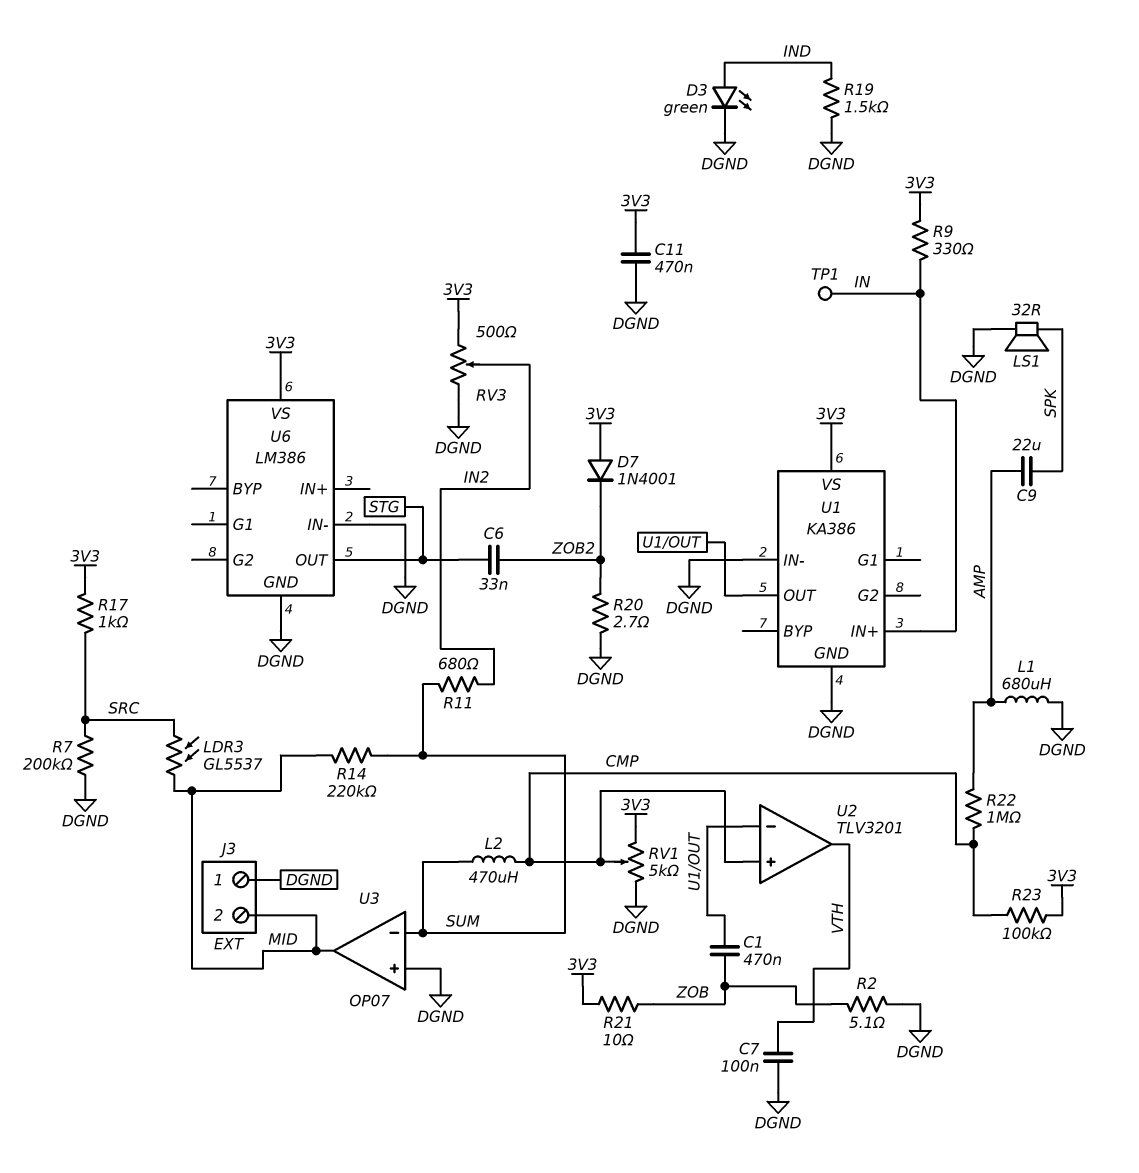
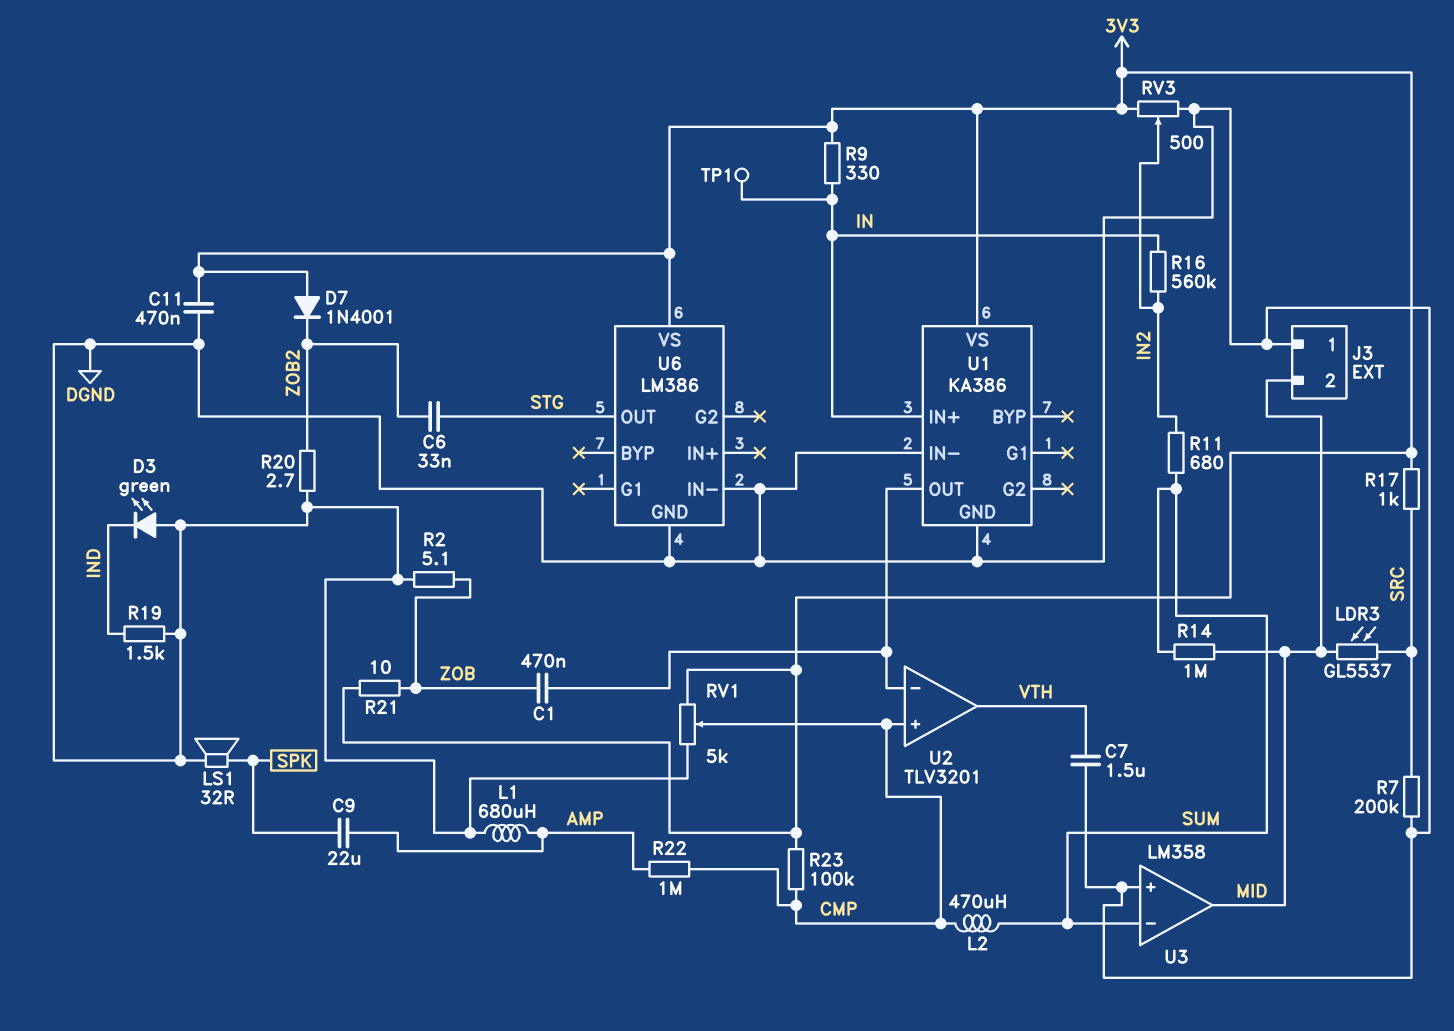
C7: 100nF (DGND, VTH) -> 1.5uF (DGND, VTH)
D3: LED green (A IND, K DGND) -> LED green (A DGND, K IND)
R14: 220k (MID, SUM) -> 1M (MID, SUM)
R16: none -> 560k (IN, IN2)
U3: OP07 -> LM358

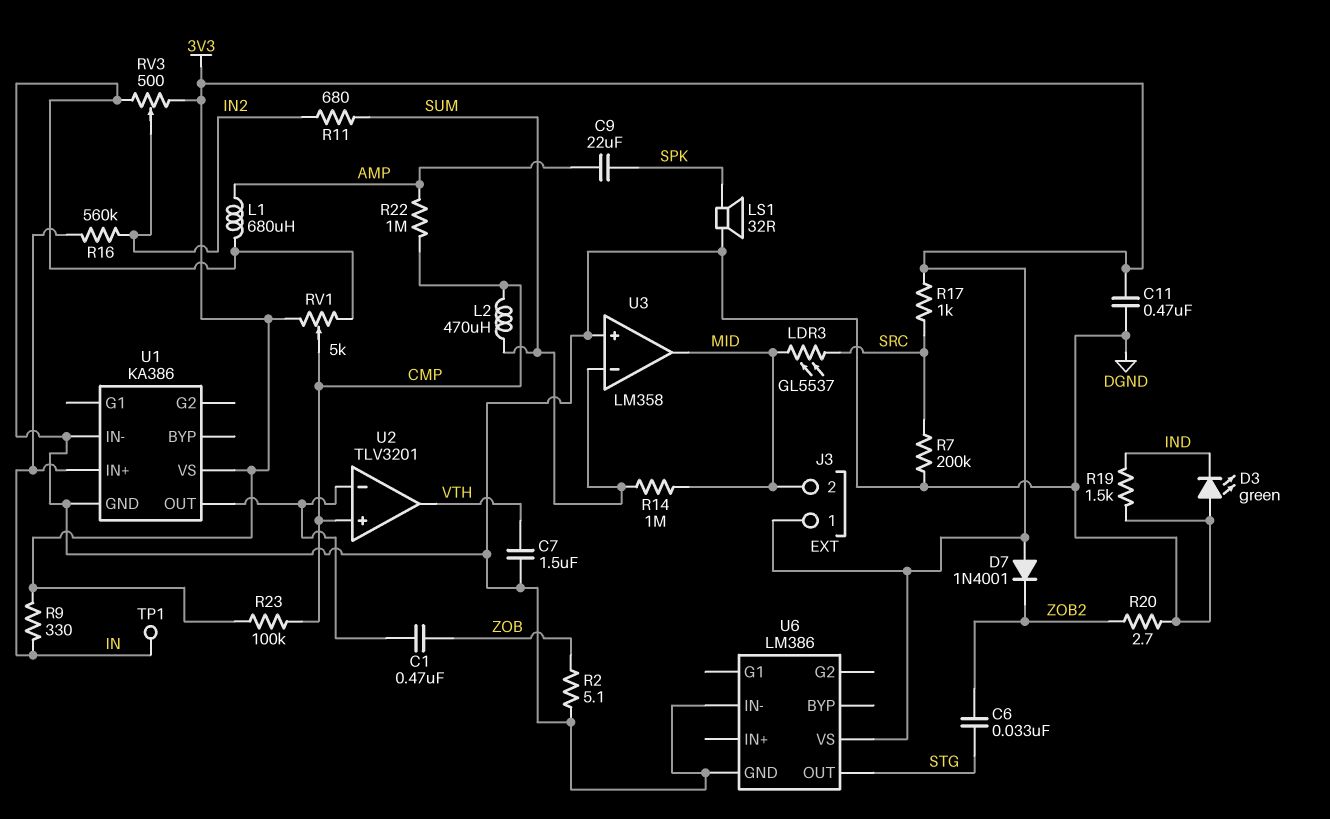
J3 pin 1: DGND -> 3V3
R21: 10 (3V3, ZOB) -> none

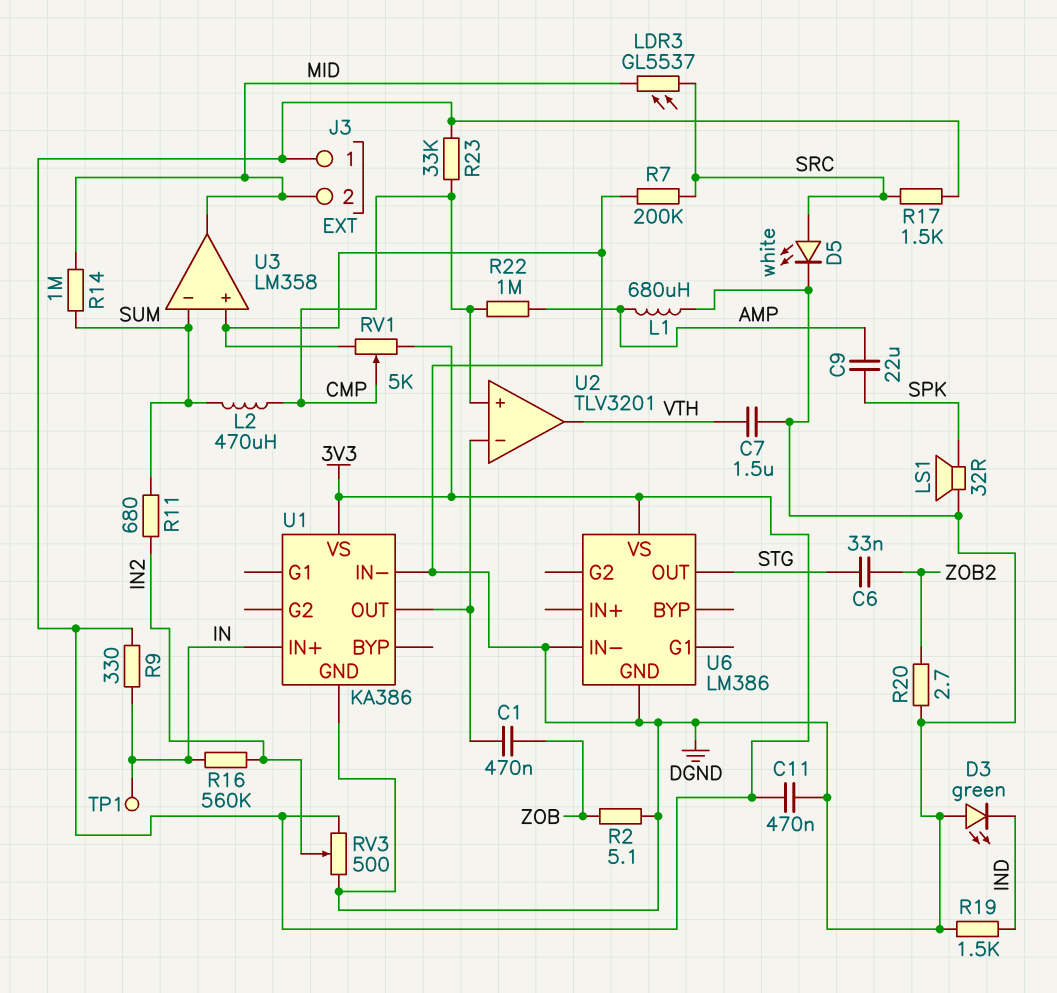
D5: none -> LED white (A SRC, K DGND)
D7: diode 1N4001 (A 3V3, K ZOB2) -> none
R17: 1k (3V3, SRC) -> 1.5k (3V3, SRC)
R23: 100k (3V3, CMP) -> 33k (3V3, CMP)

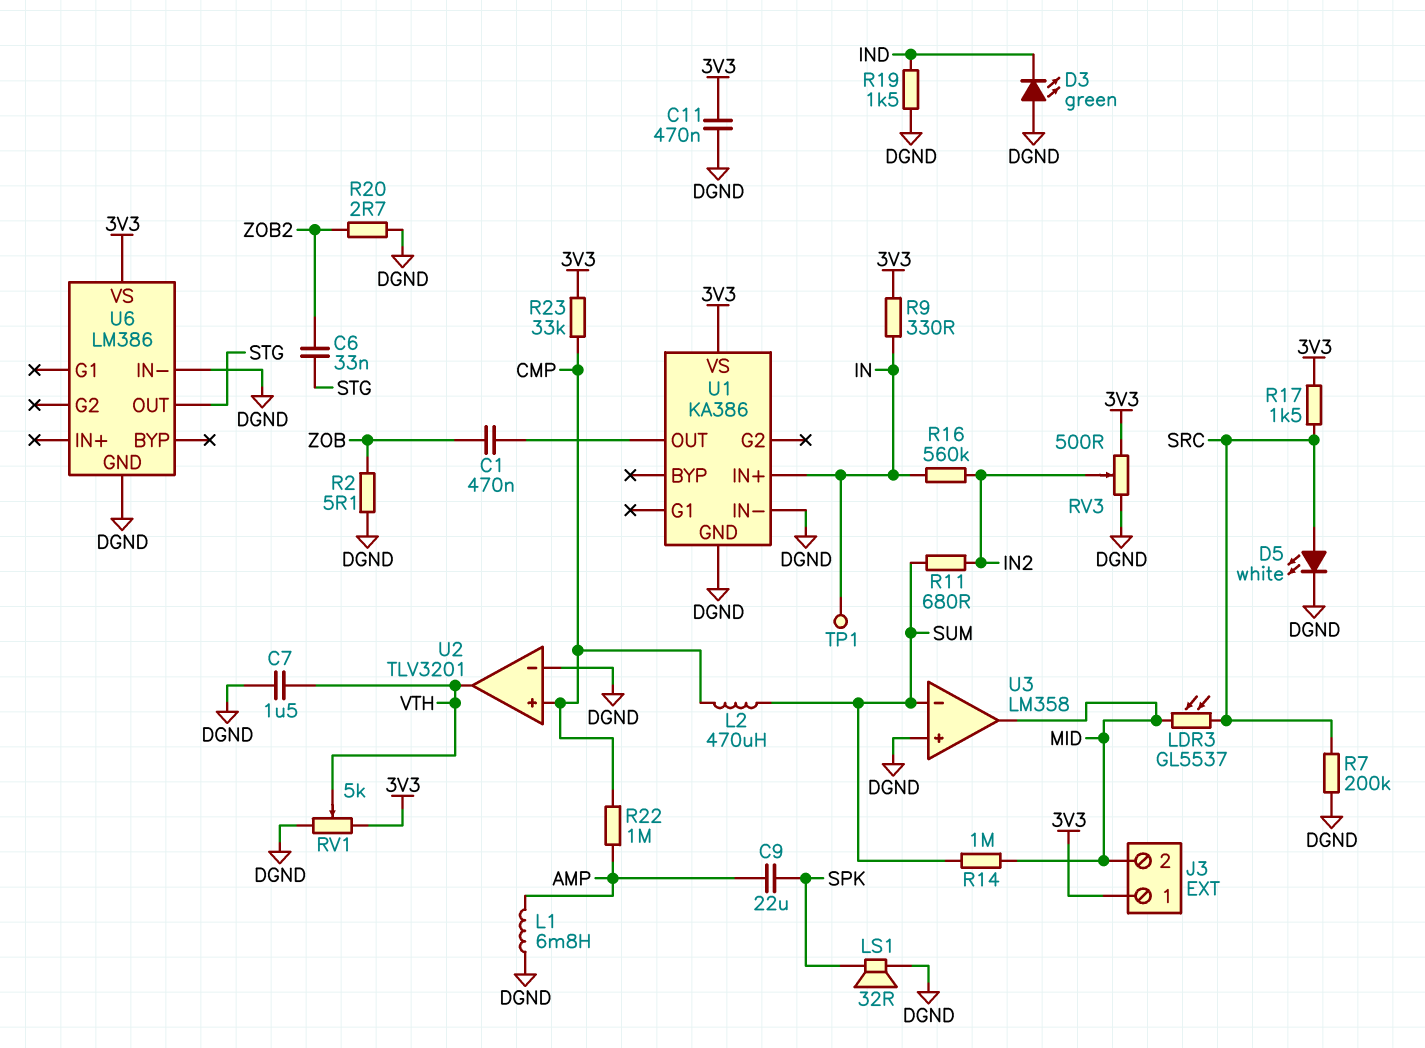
L1: 680uH (AMP, DGND) -> 6.8mH (AMP, DGND)
RV1: 5k (3V3, DGND, wiper CMP) -> 5k (3V3, DGND, wiper VTH)
U2 pin in-: U1/OUT -> DGND

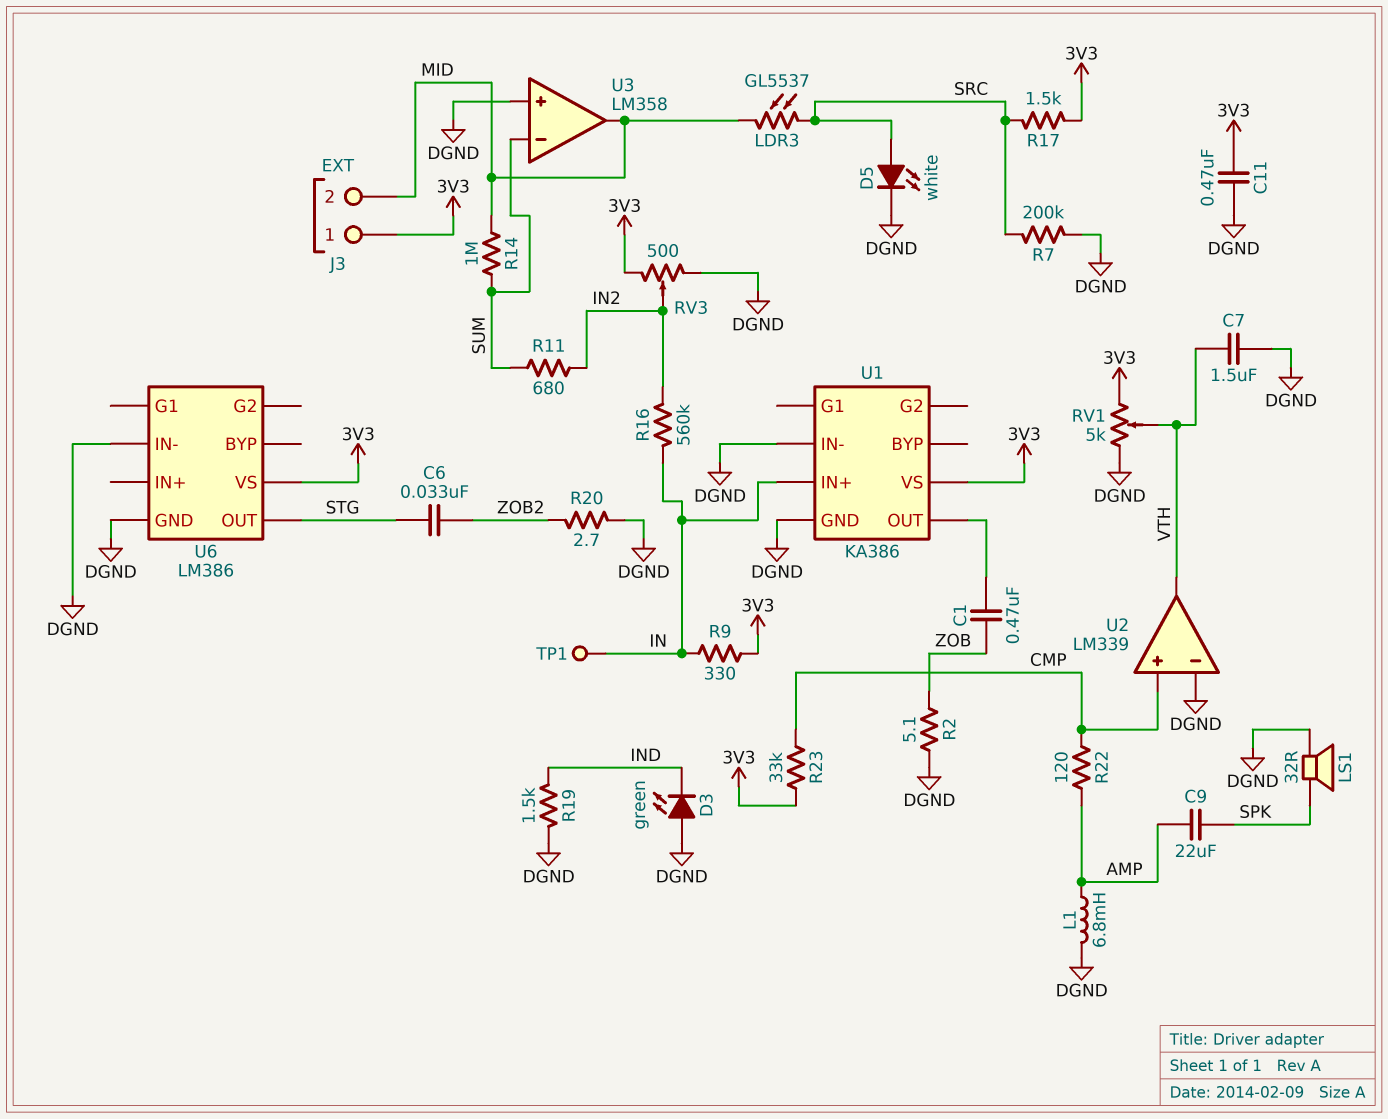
L2: 470uH (CMP, SUM) -> none
R22: 1M (AMP, CMP) -> 120 (AMP, CMP)
U2: TLV3201 -> LM339

